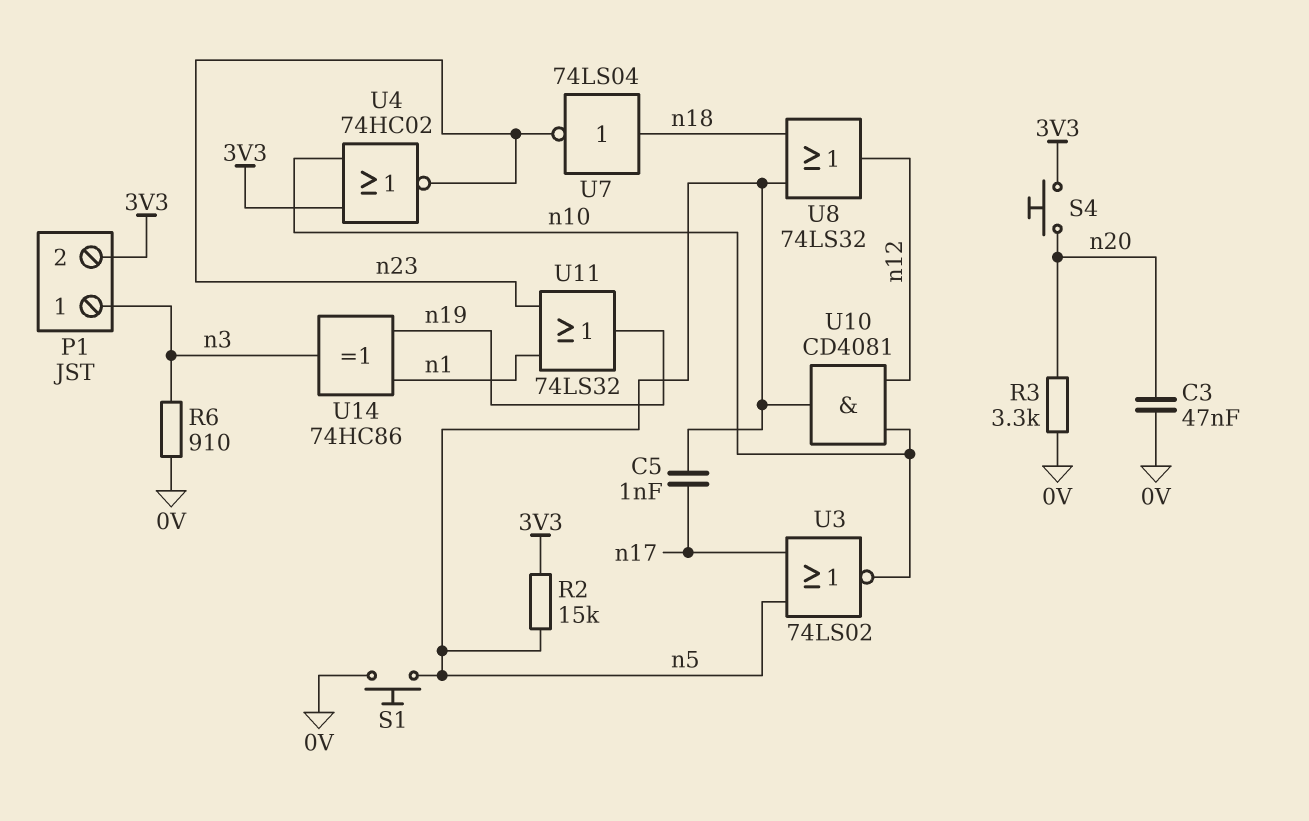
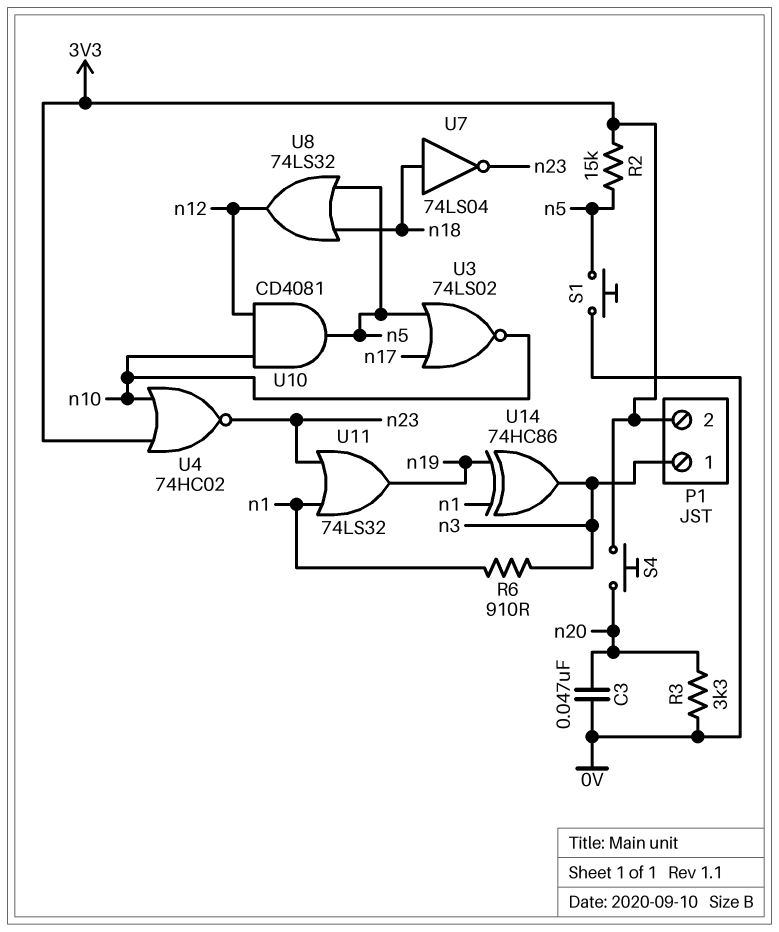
C5: 1nF (n5, n17) -> none
R6: 910 (0V, n3) -> 910 (n1, n3)

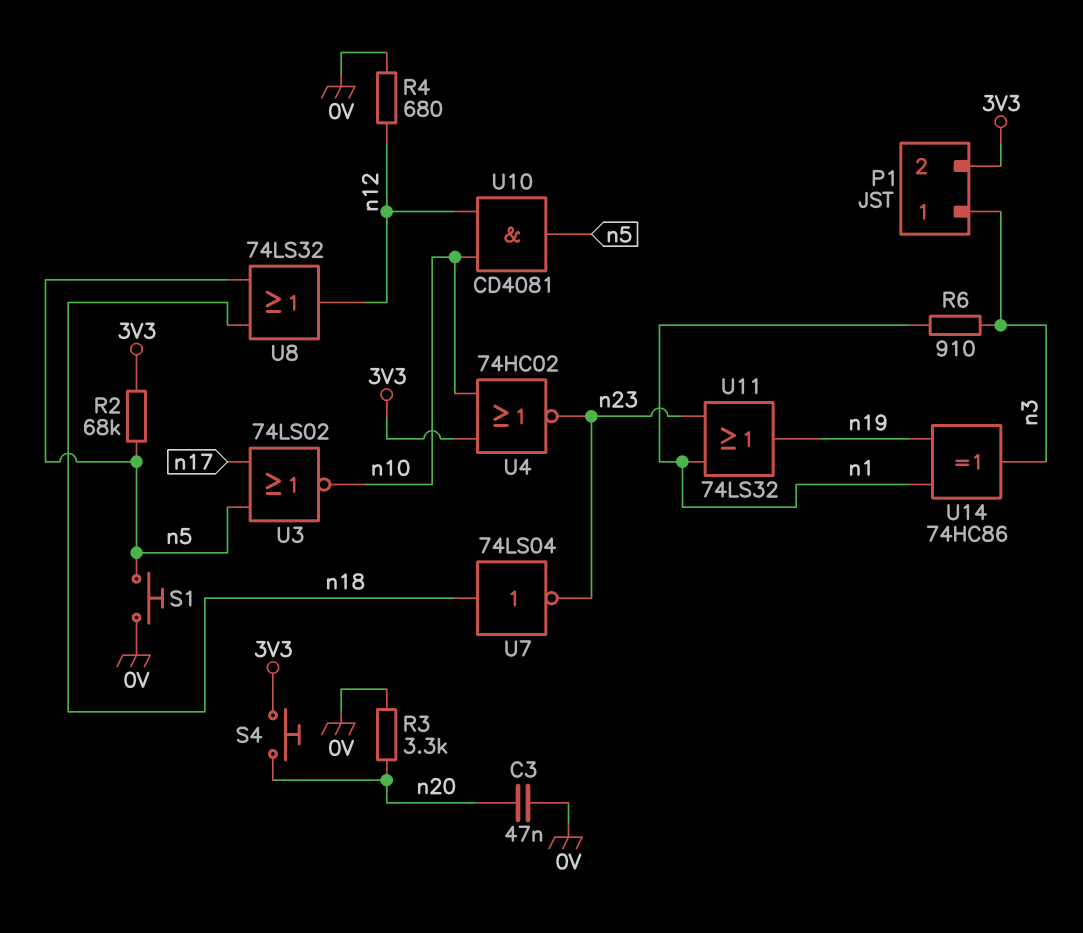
R2: 15k (3V3, n5) -> 68k (3V3, n5)
R4: none -> 680 (0V, n12)

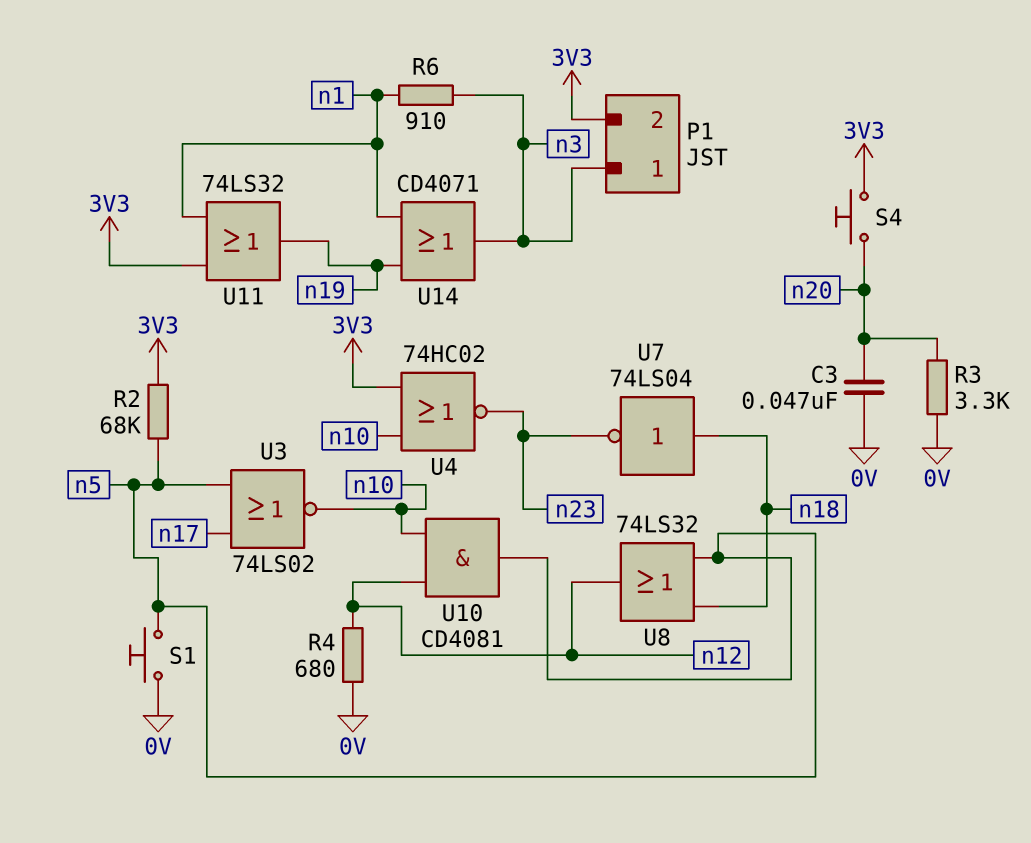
U11: OR 74LS32 (in n1, in n23, out n19) -> OR 74LS32 (in 3V3, in n1, out n19)
U14: XOR 74HC86 (in n1, in n19, out n3) -> OR CD4071 (in n1, in n19, out n3)

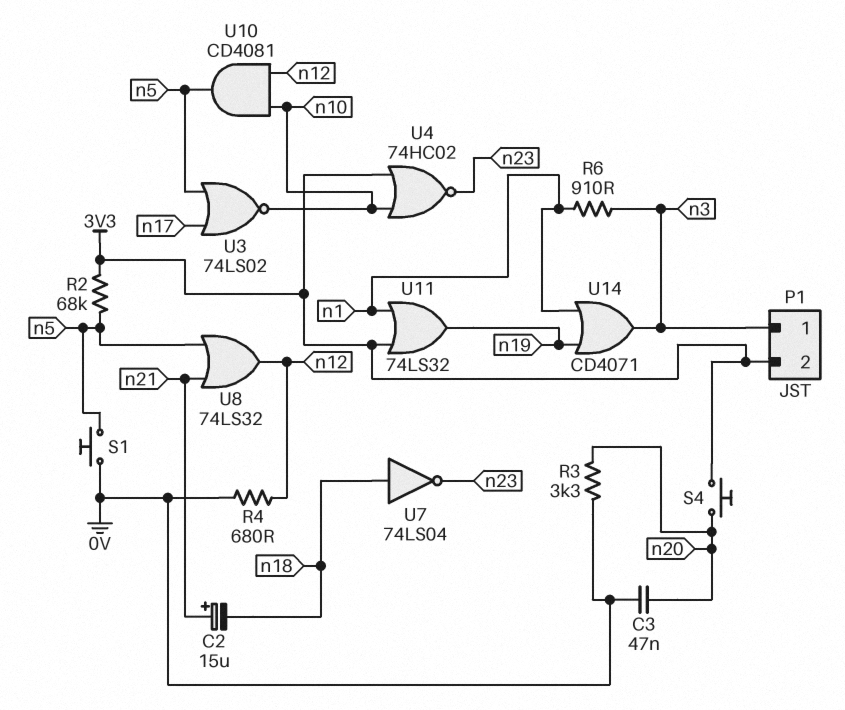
C2: none -> 15uF (plus n21, minus n18)
U8: OR 74LS32 (in n5, in n18, out n12) -> OR 74LS32 (in n5, in n21, out n12)

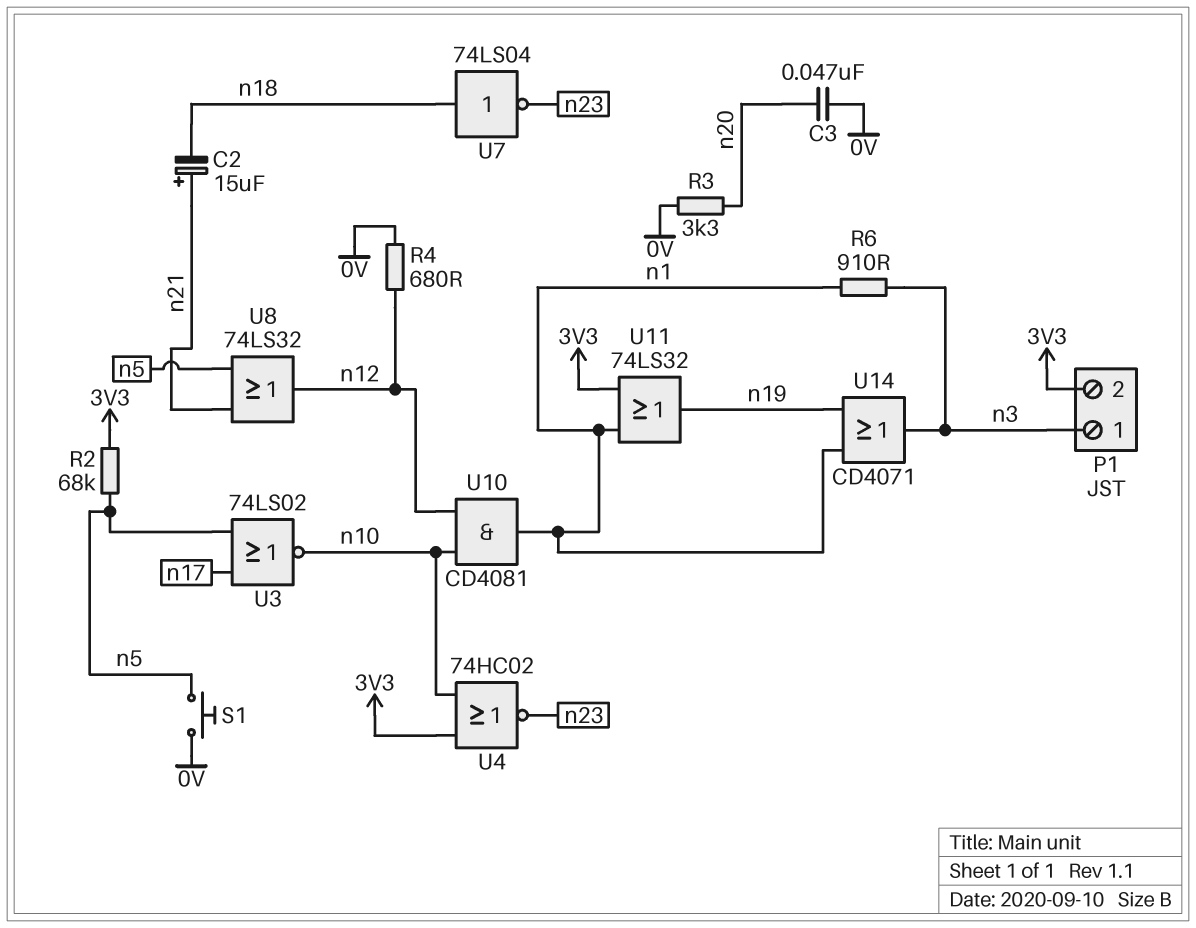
S4: button (3V3, n20) -> none
U10: AND CD4081 (in n10, in n12, out n5) -> AND CD4081 (in n10, in n12, out n1)

